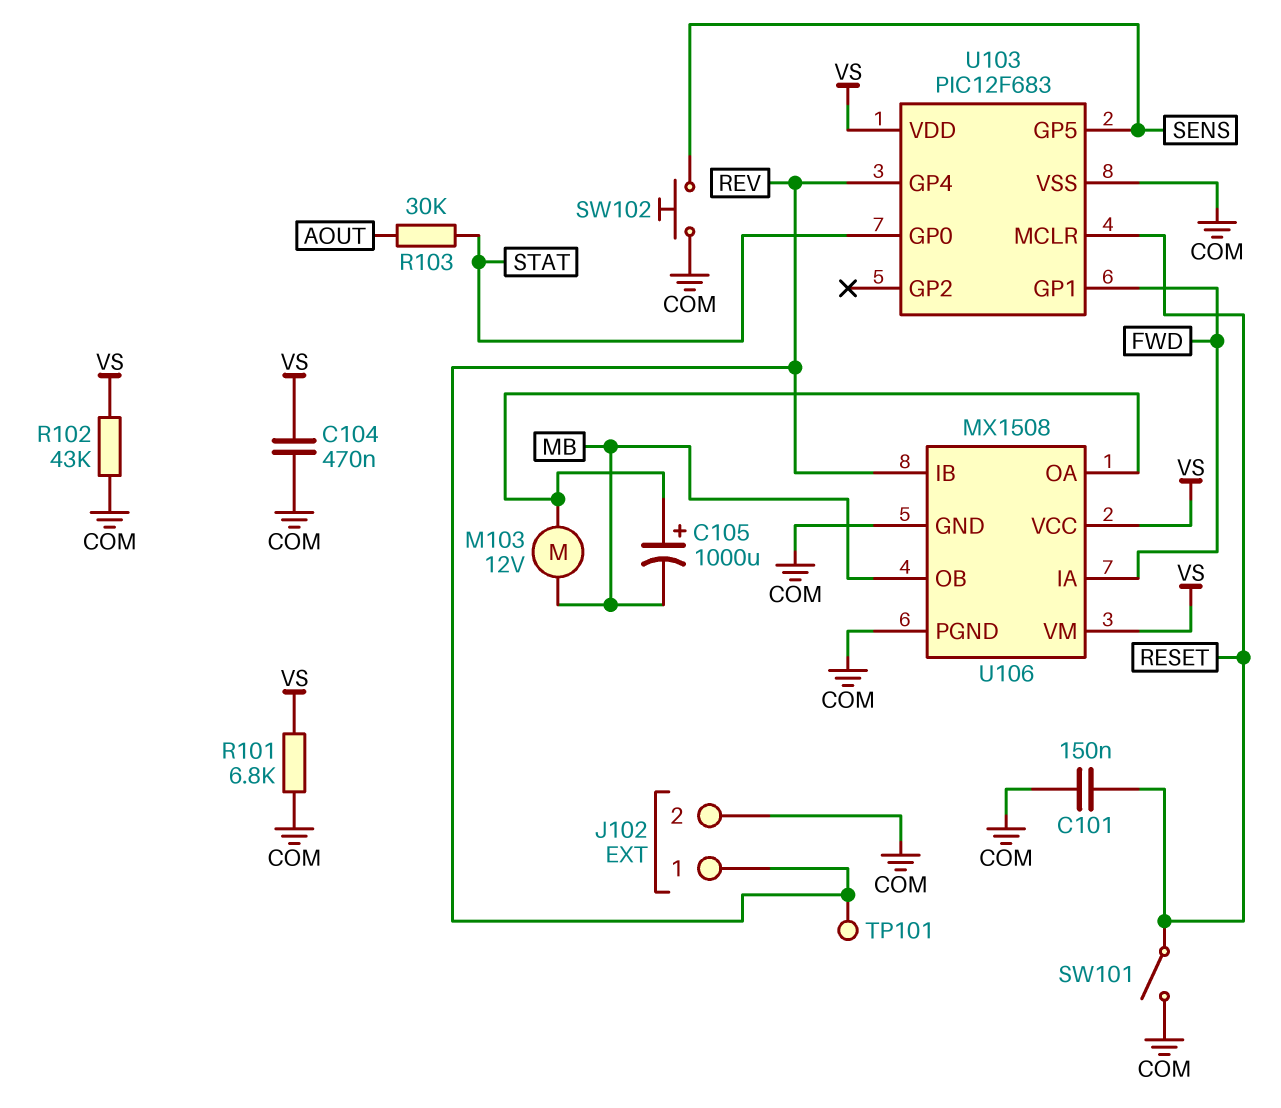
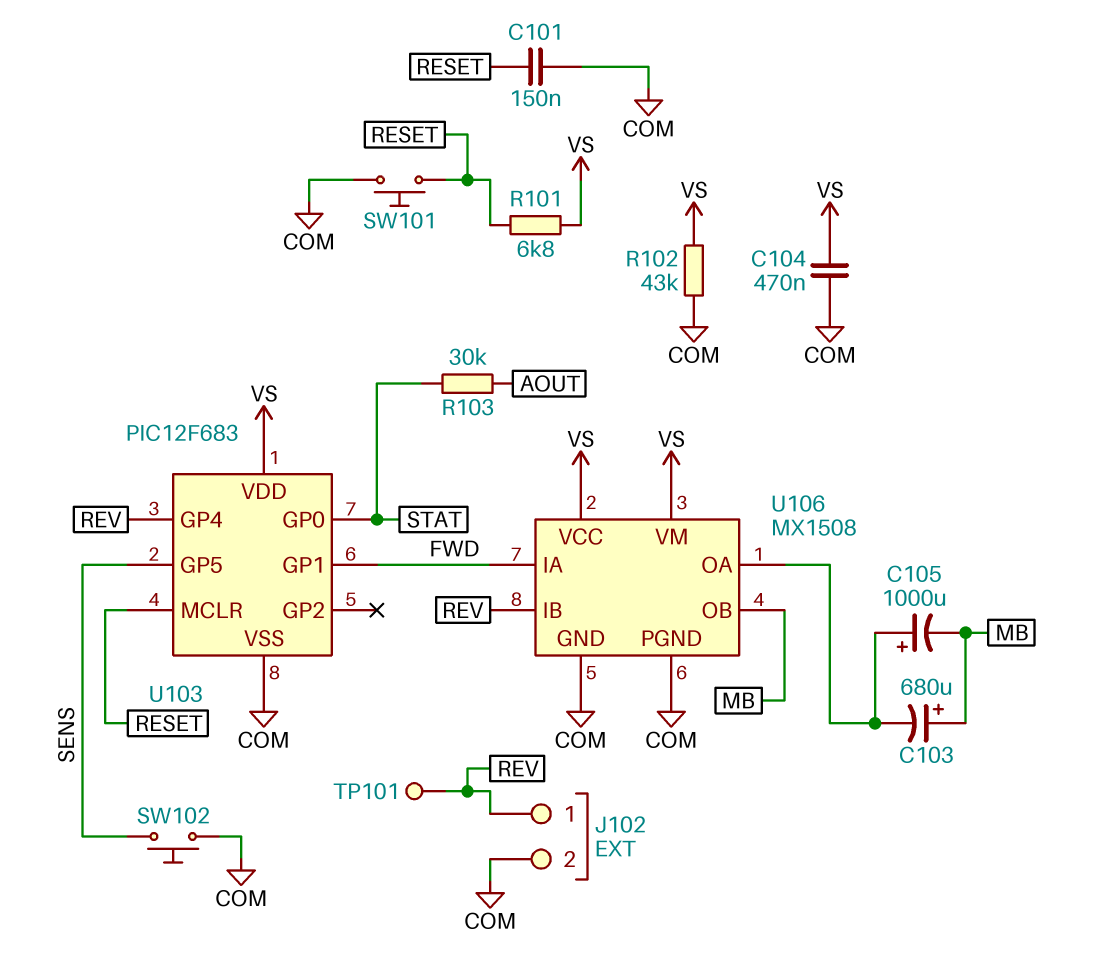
C103: none -> 680uF (plus MB, minus U106/OA)
M103: motor 12V (MB, U106/OA) -> none
R101: 6.8k (COM, VS) -> 6.8k (RESET, VS)
SW101: switch (COM, RESET) -> button (COM, RESET)

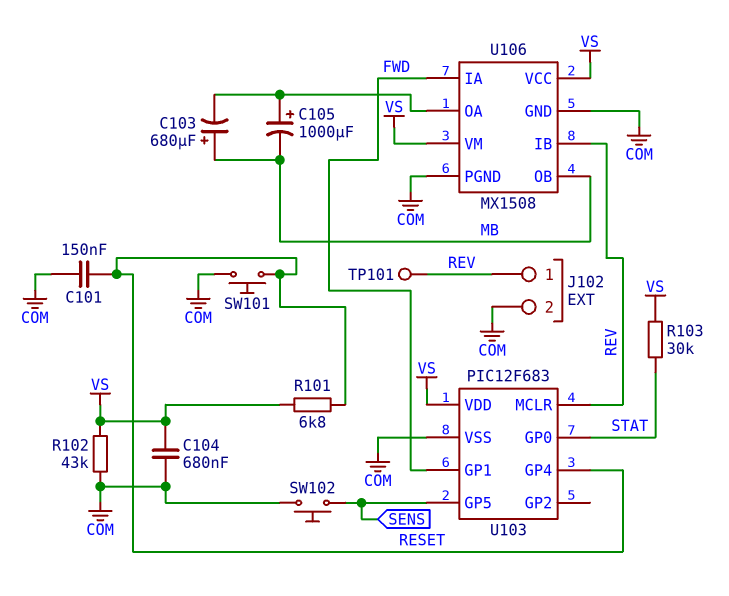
C104: 470nF (COM, VS) -> 680nF (COM, VS)
R103: 30k (AOUT, STAT) -> 30k (STAT, VS)
U103 pin GP4: REV -> RESET
U103 pin MCLR: RESET -> REV

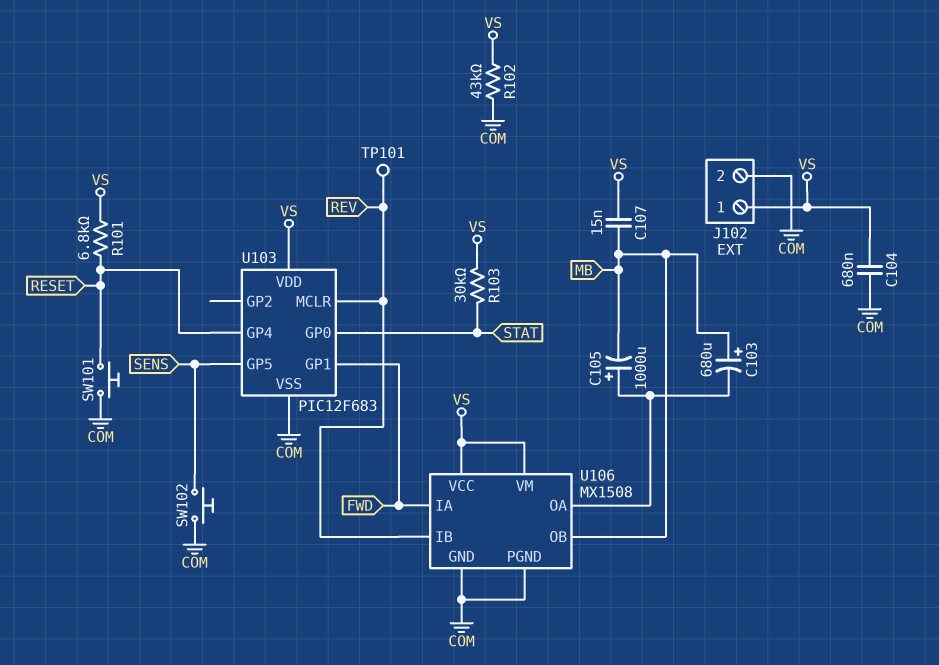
C101: 150nF (COM, RESET) -> none
C107: none -> 15nF (MB, VS)
J102 pin 1: REV -> VS

